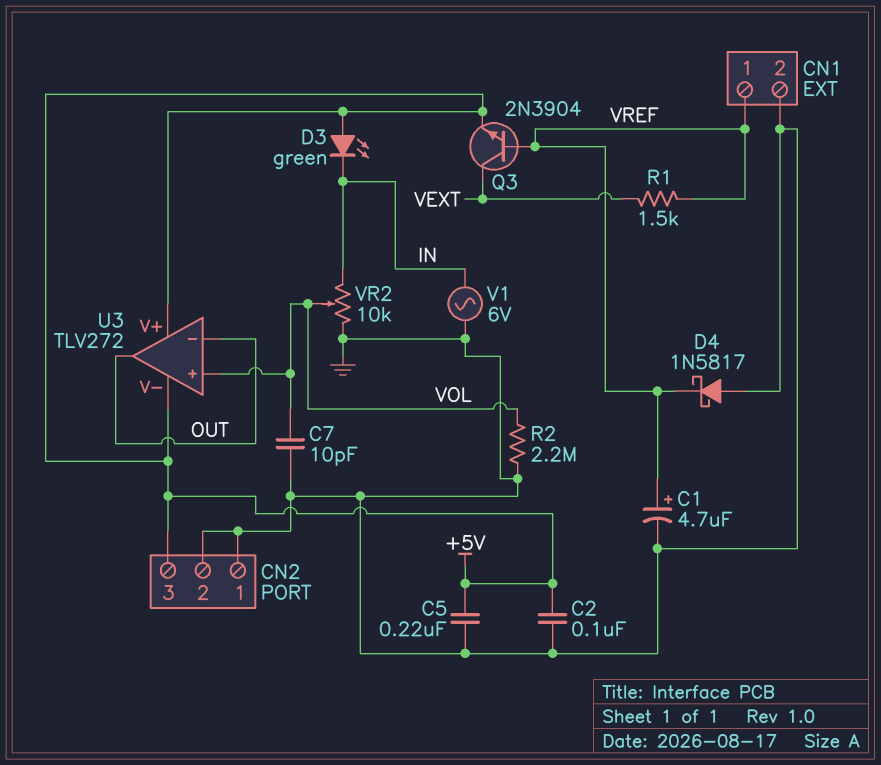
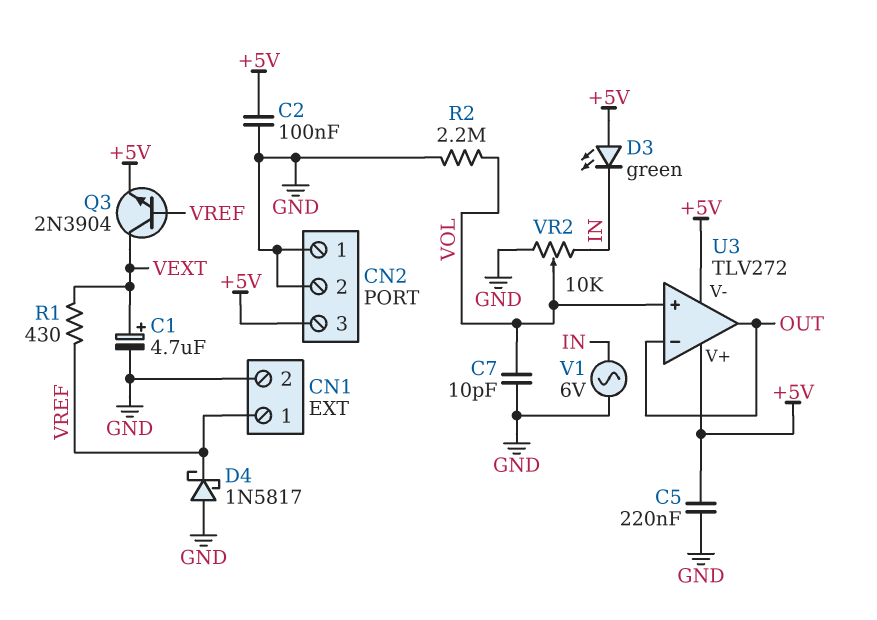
C1: 4.7uF (plus VREF, minus GND) -> 4.7uF (plus VEXT, minus GND)
R1: 1.5k (VEXT, VREF) -> 430 (VEXT, VREF)

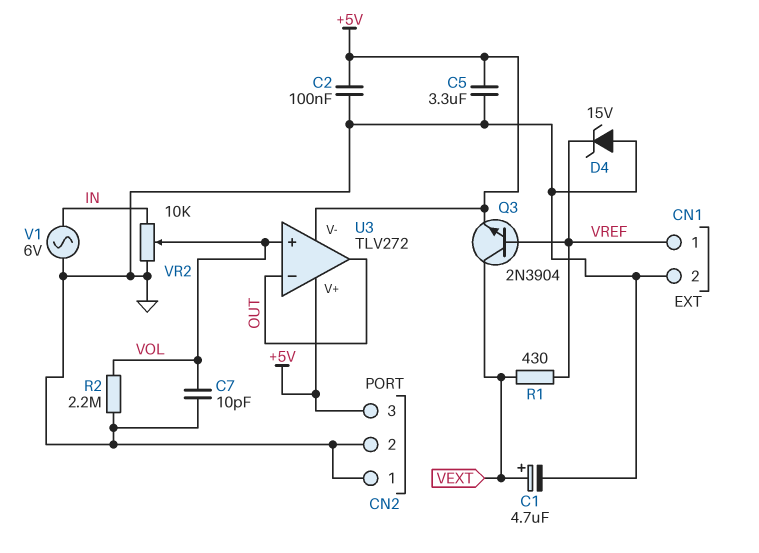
C5: 220nF (+5V, GND) -> 3.3uF (+5V, GND)
D3: LED green (A +5V, K IN) -> none
D4: schottky 1N5817 (A GND, K VREF) -> zener 15V (A GND, K VREF)

